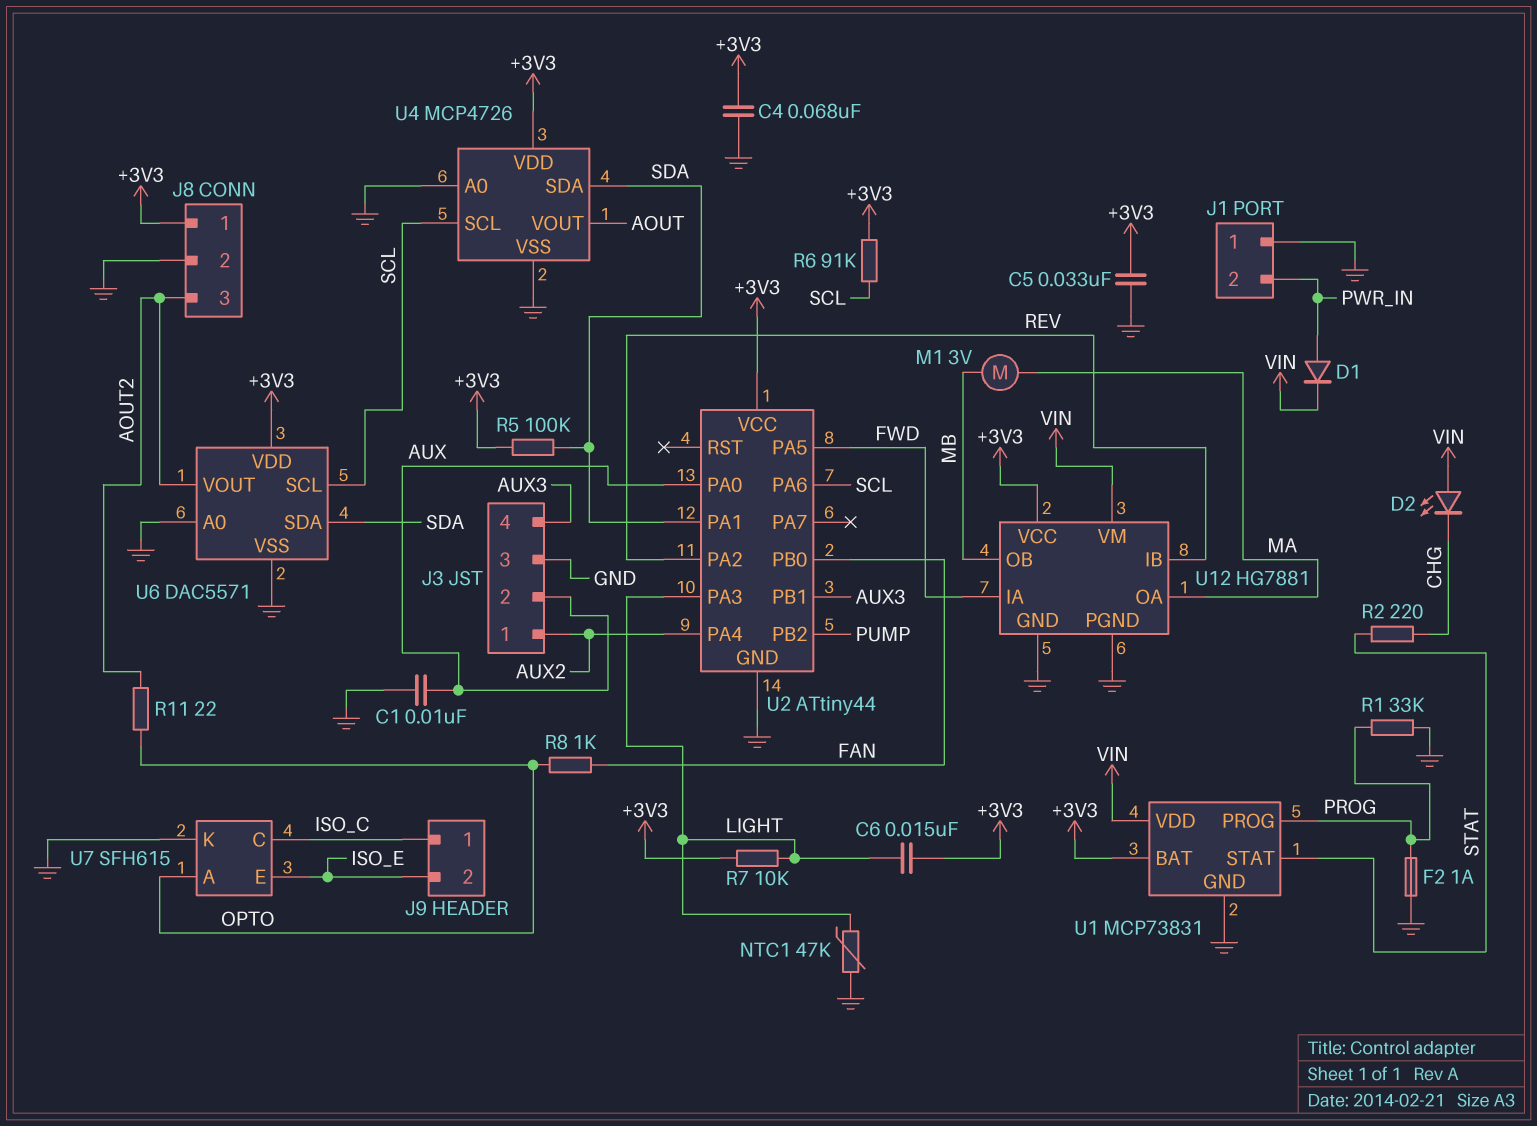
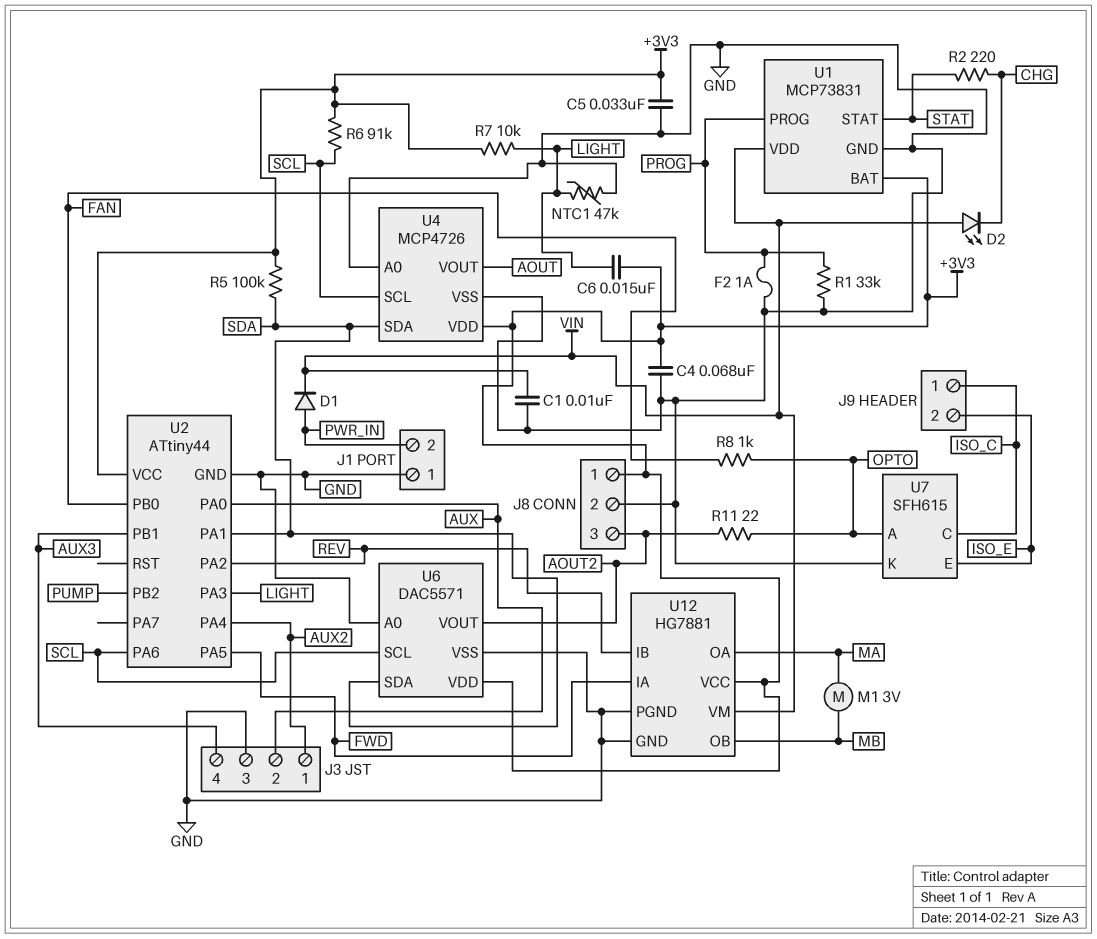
C1: 10nF (AUX, GND) -> 10nF (GND, VIN)

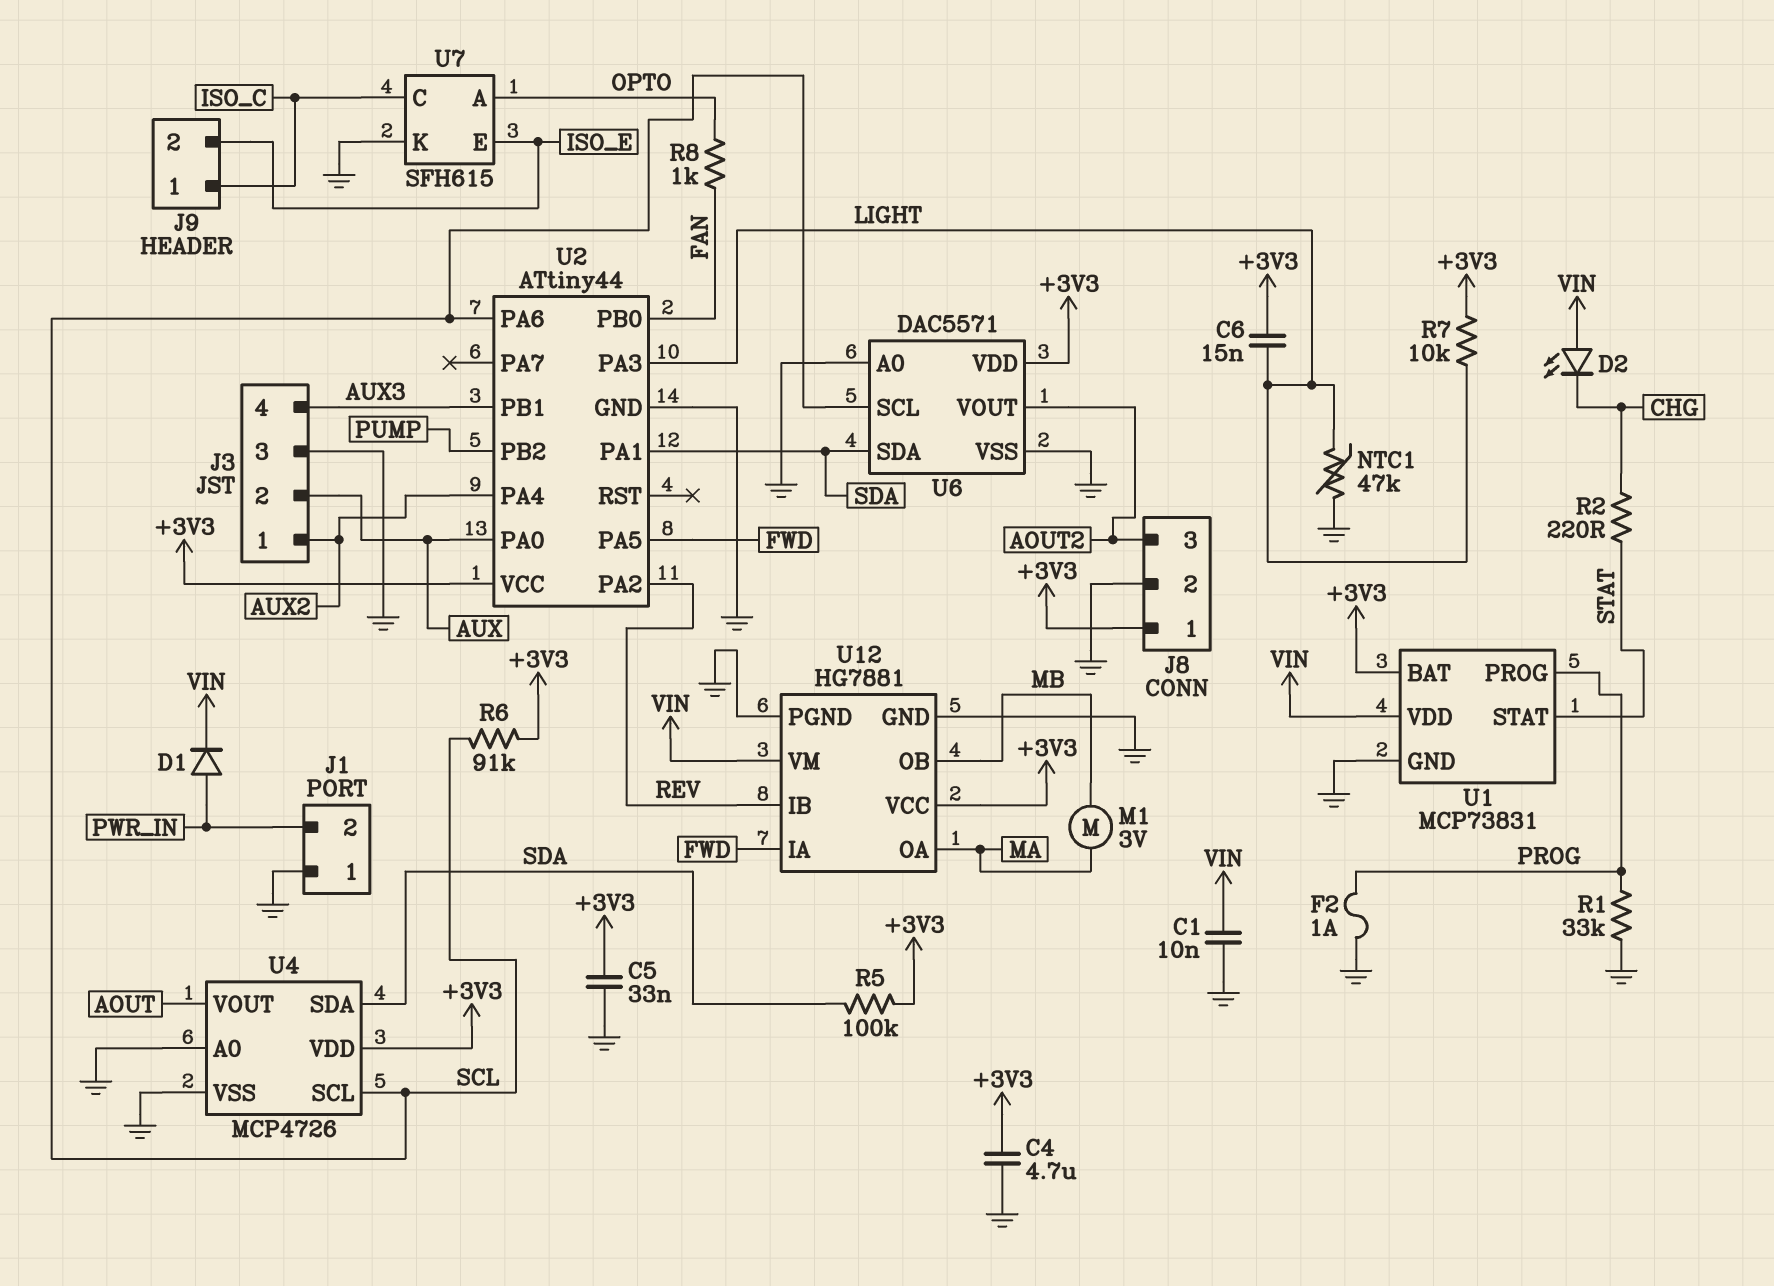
C4: 68nF (+3V3, GND) -> 4.7uF (+3V3, GND)
R11: 22 (AOUT2, OPTO) -> none

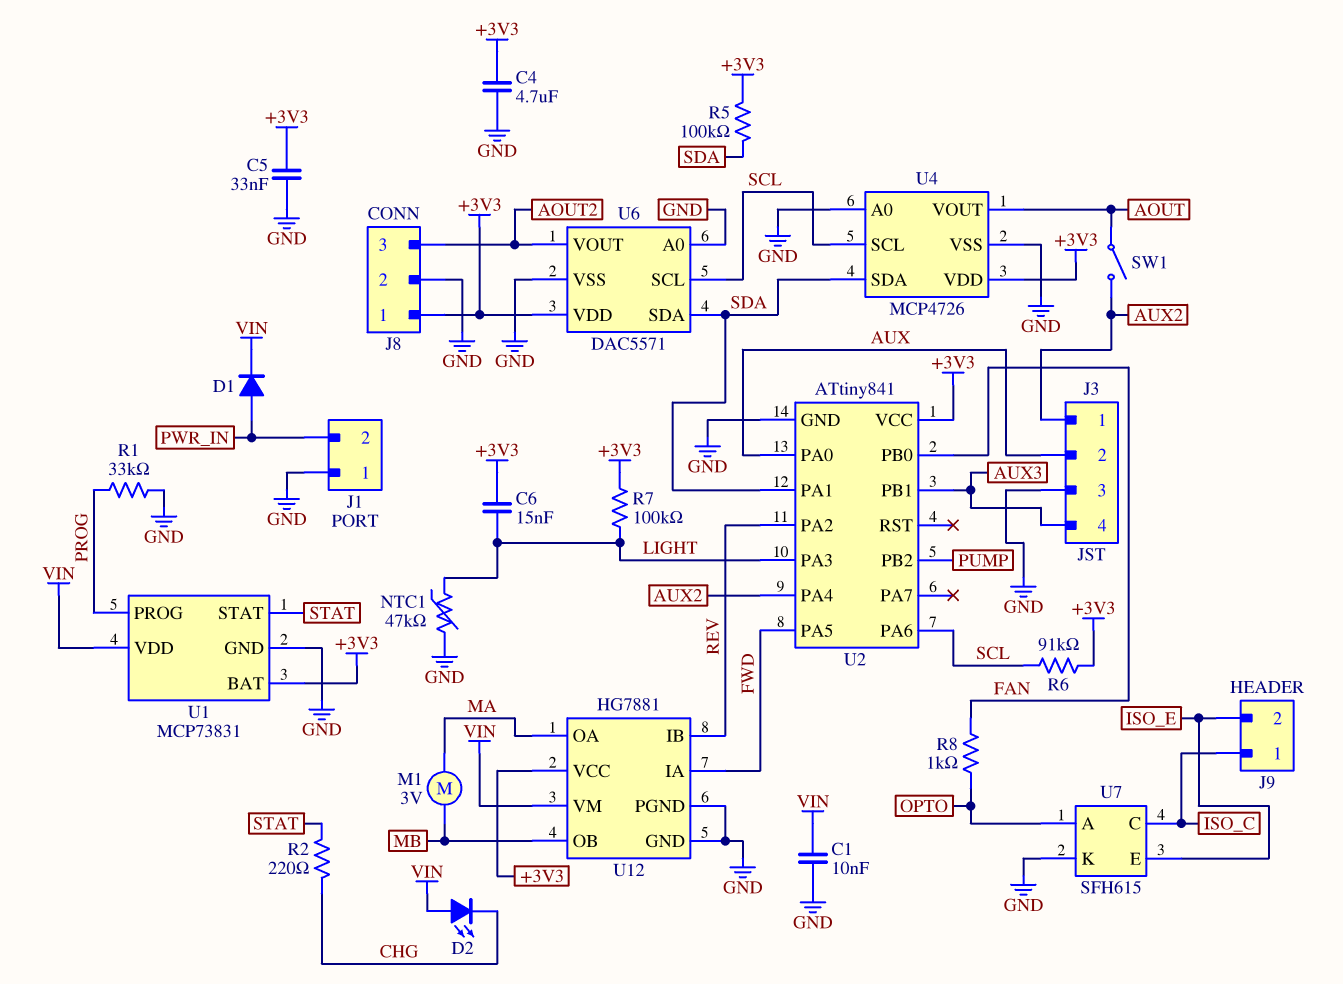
F2: 1A (GND, PROG) -> none
R7: 10k (+3V3, LIGHT) -> 100k (+3V3, LIGHT)
SW1: none -> switch (AOUT, AUX2)
U2: ATtiny44 -> ATtiny841

